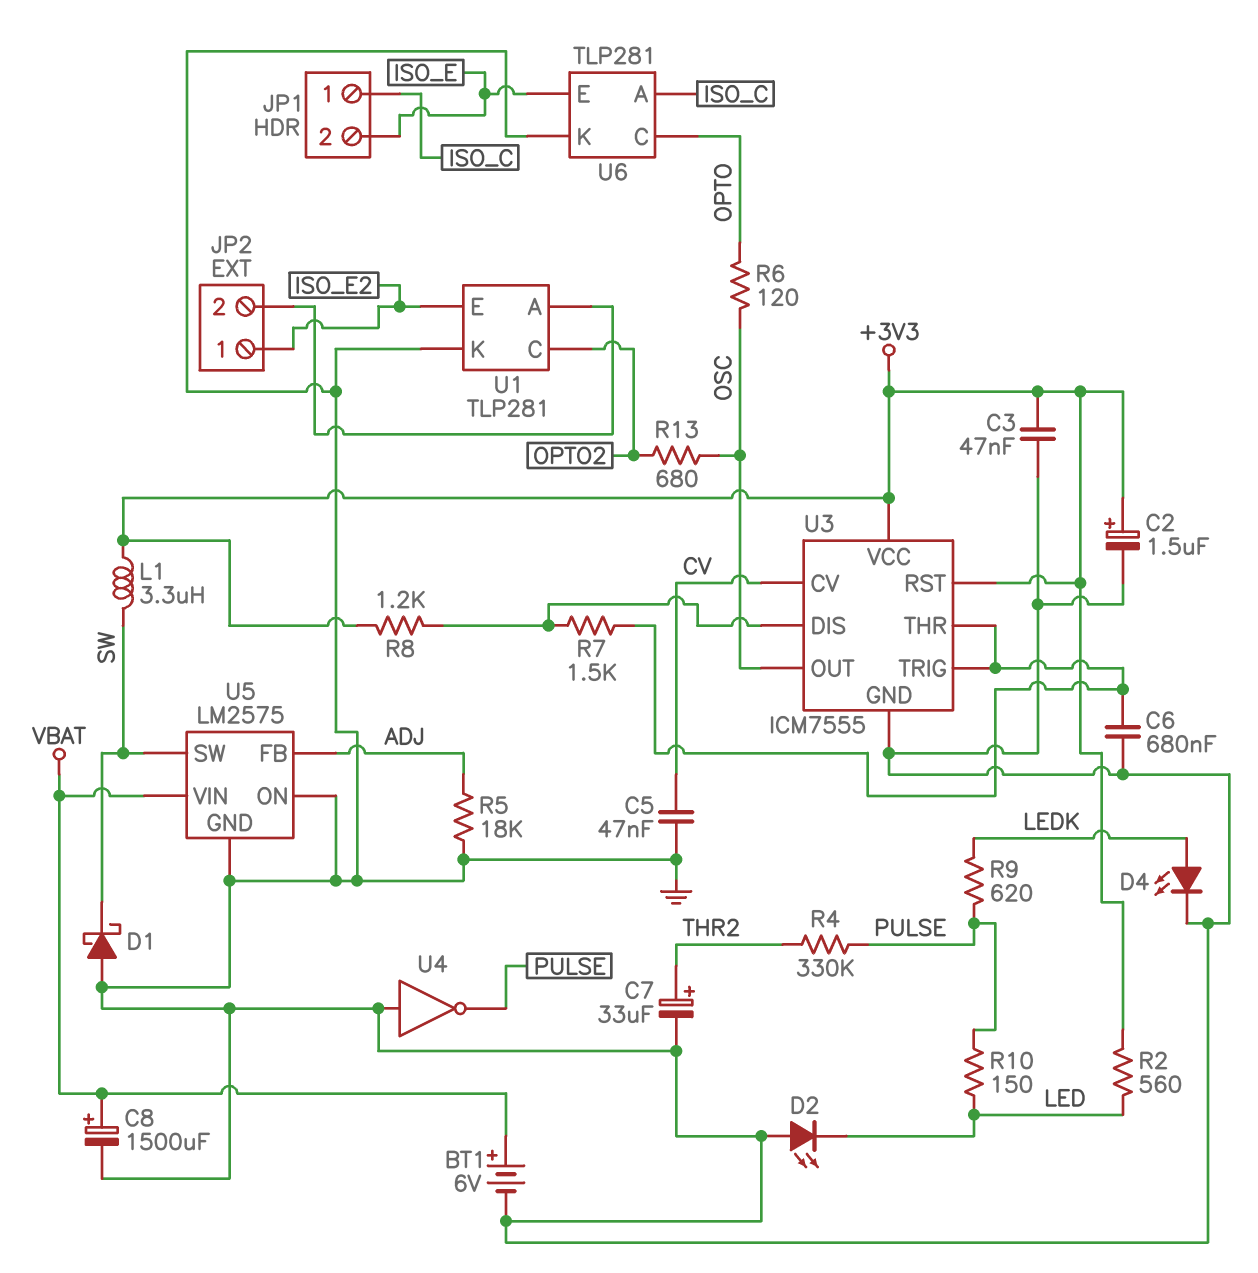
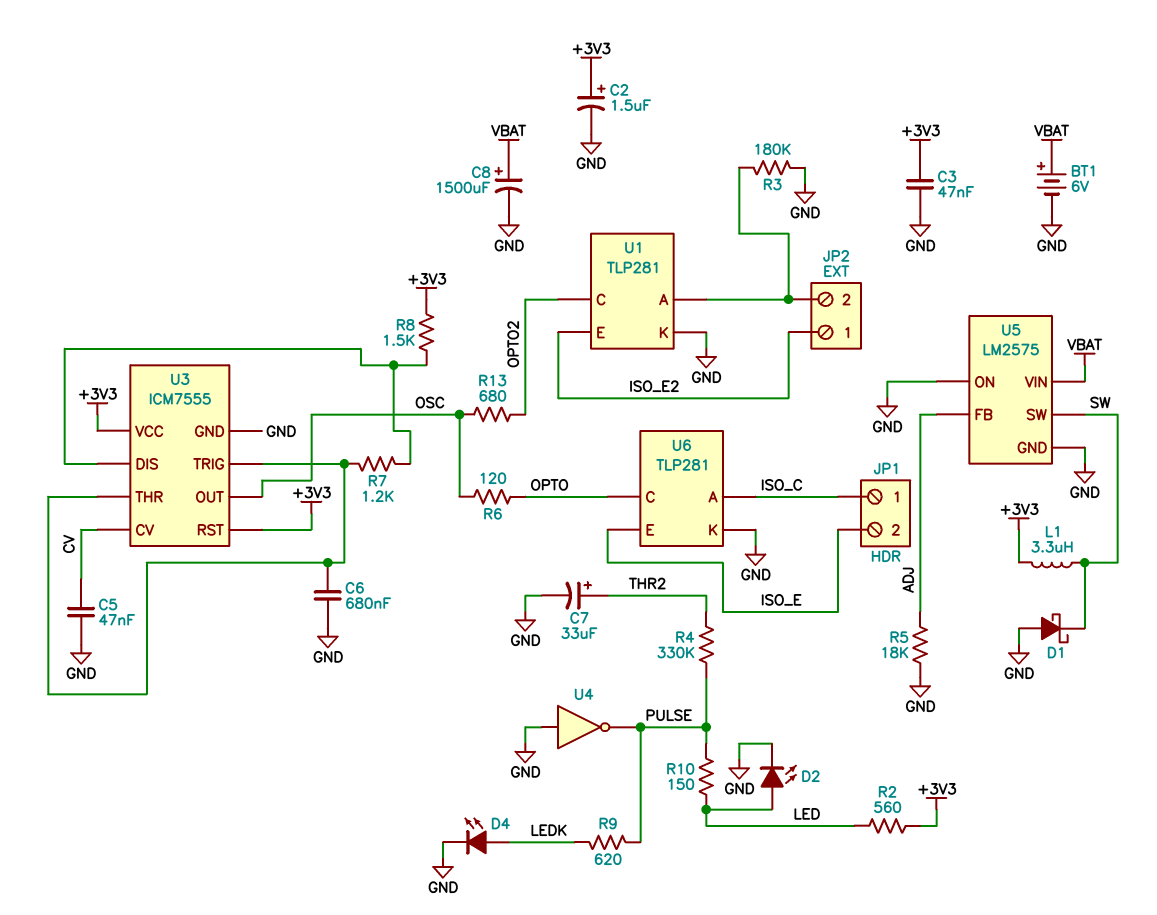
D2: LED (A GND, K LED) -> LED (A LED, K GND)
R3: none -> 180k (GND, JP2/2)
R7: 1.5k (U3/DIS, U3/THR) -> 1.2k (U3/DIS, U3/THR)
R8: 1.2k (+3V3, U3/DIS) -> 1.5k (+3V3, U3/DIS)

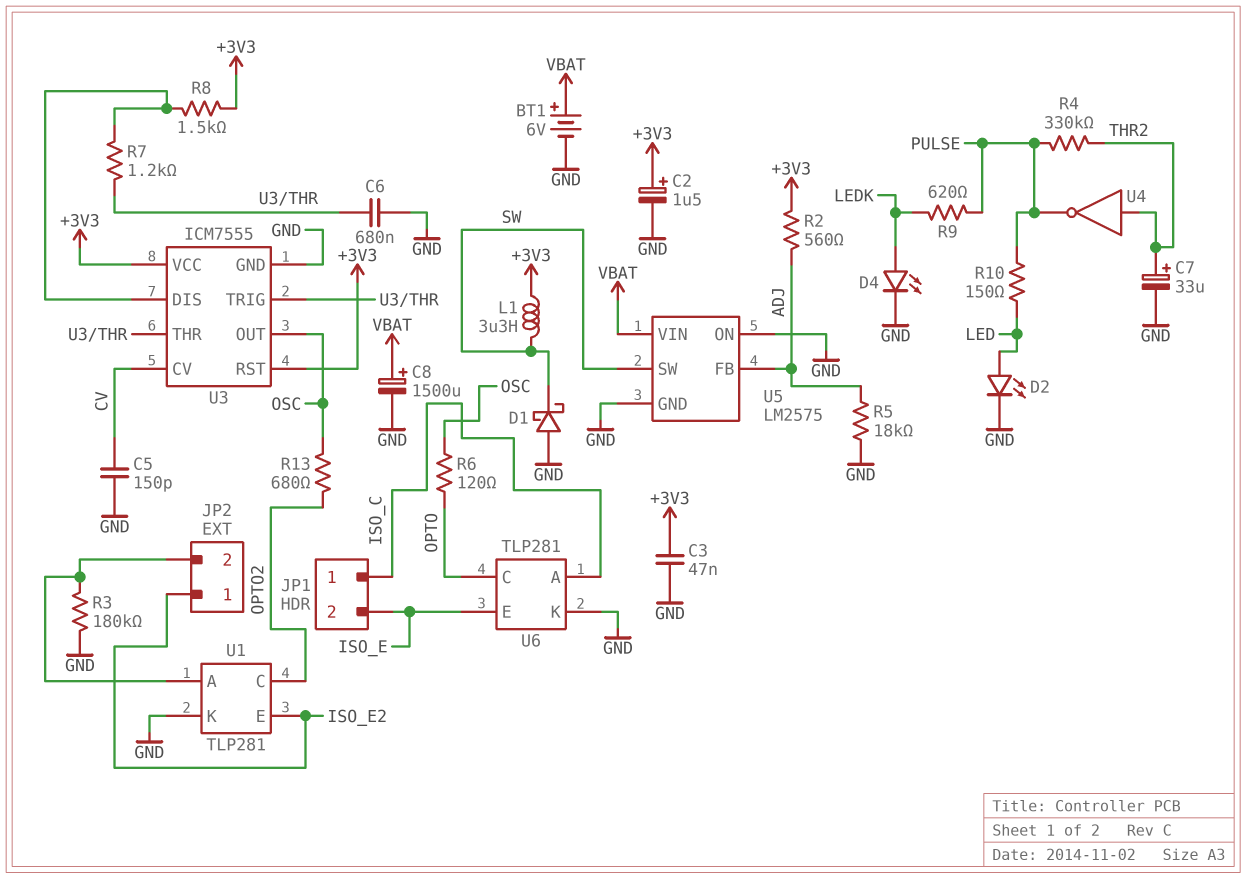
C5: 47nF (CV, GND) -> 150pF (CV, GND)
R2: 560 (+3V3, LED) -> 560 (+3V3, ADJ)
U4: NOT (in GND, out PULSE) -> NOT (in THR2, out PULSE)

